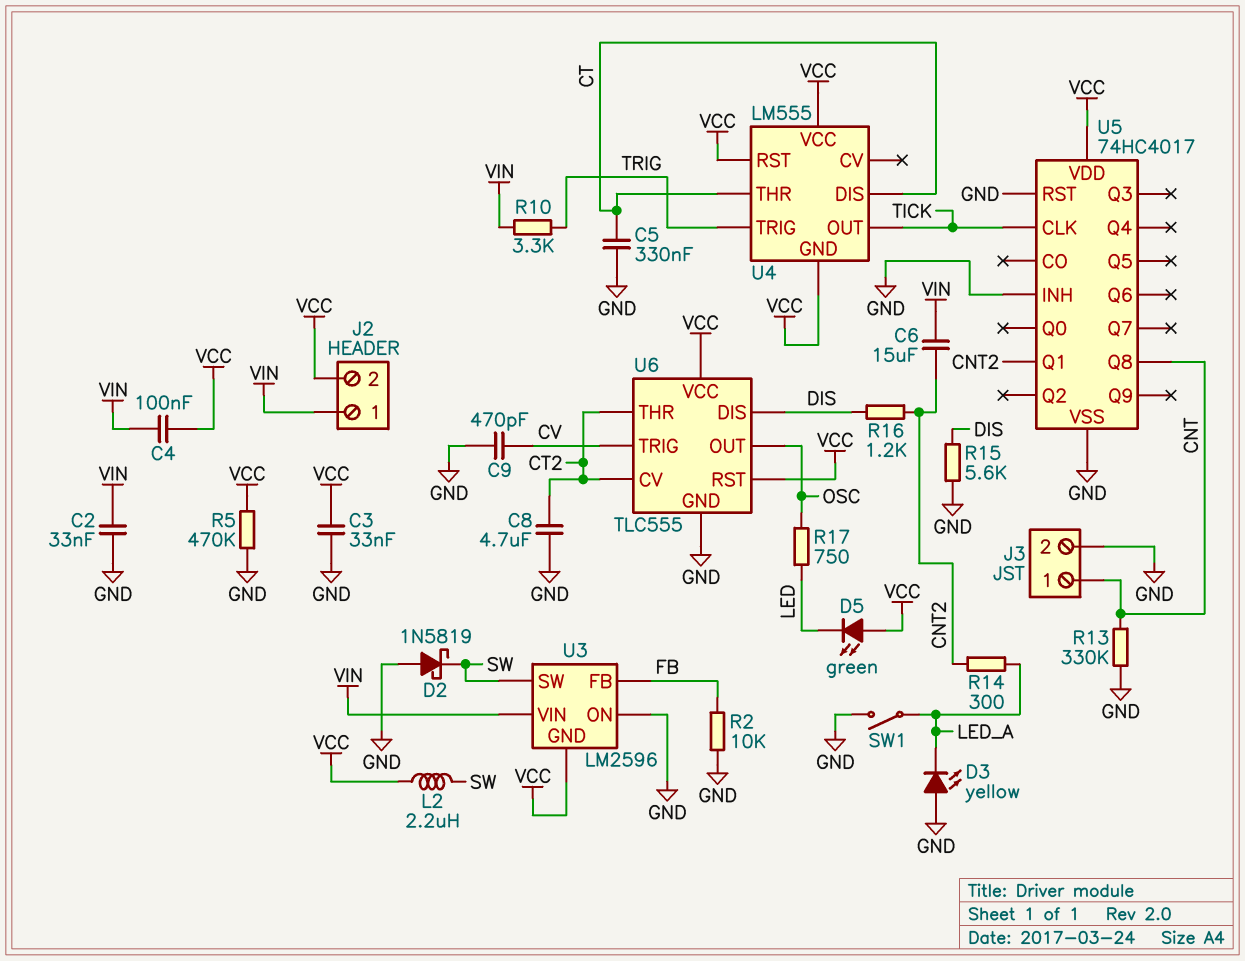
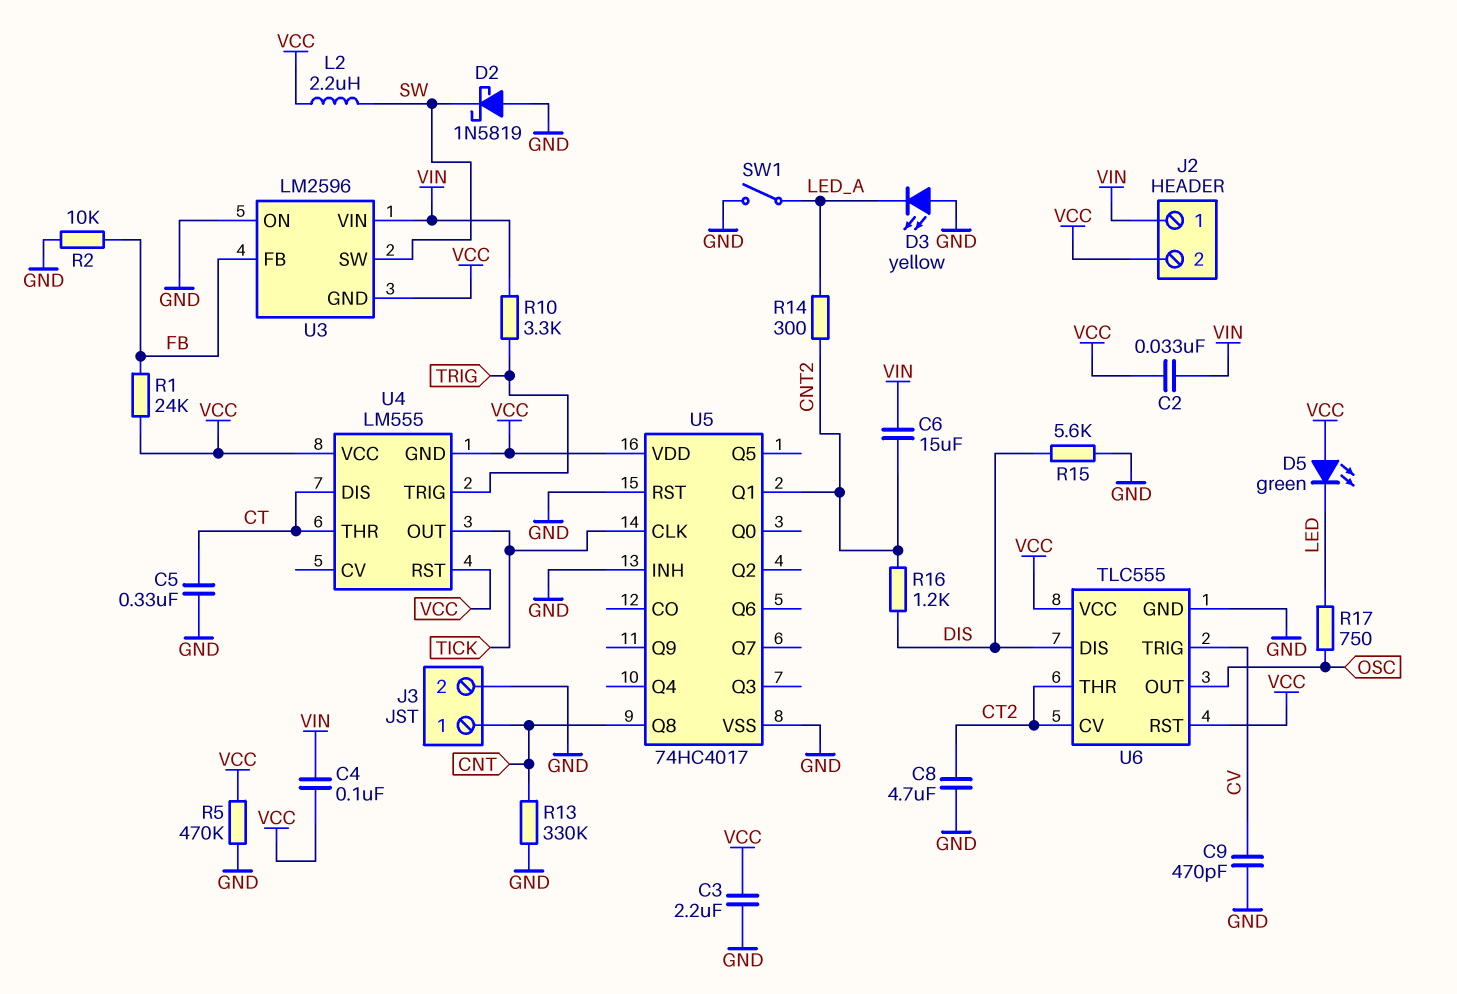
C2: 33nF (GND, VIN) -> 33nF (VCC, VIN)
C3: 33nF (GND, VCC) -> 2.2uF (GND, VCC)
R1: none -> 24k (FB, VCC)

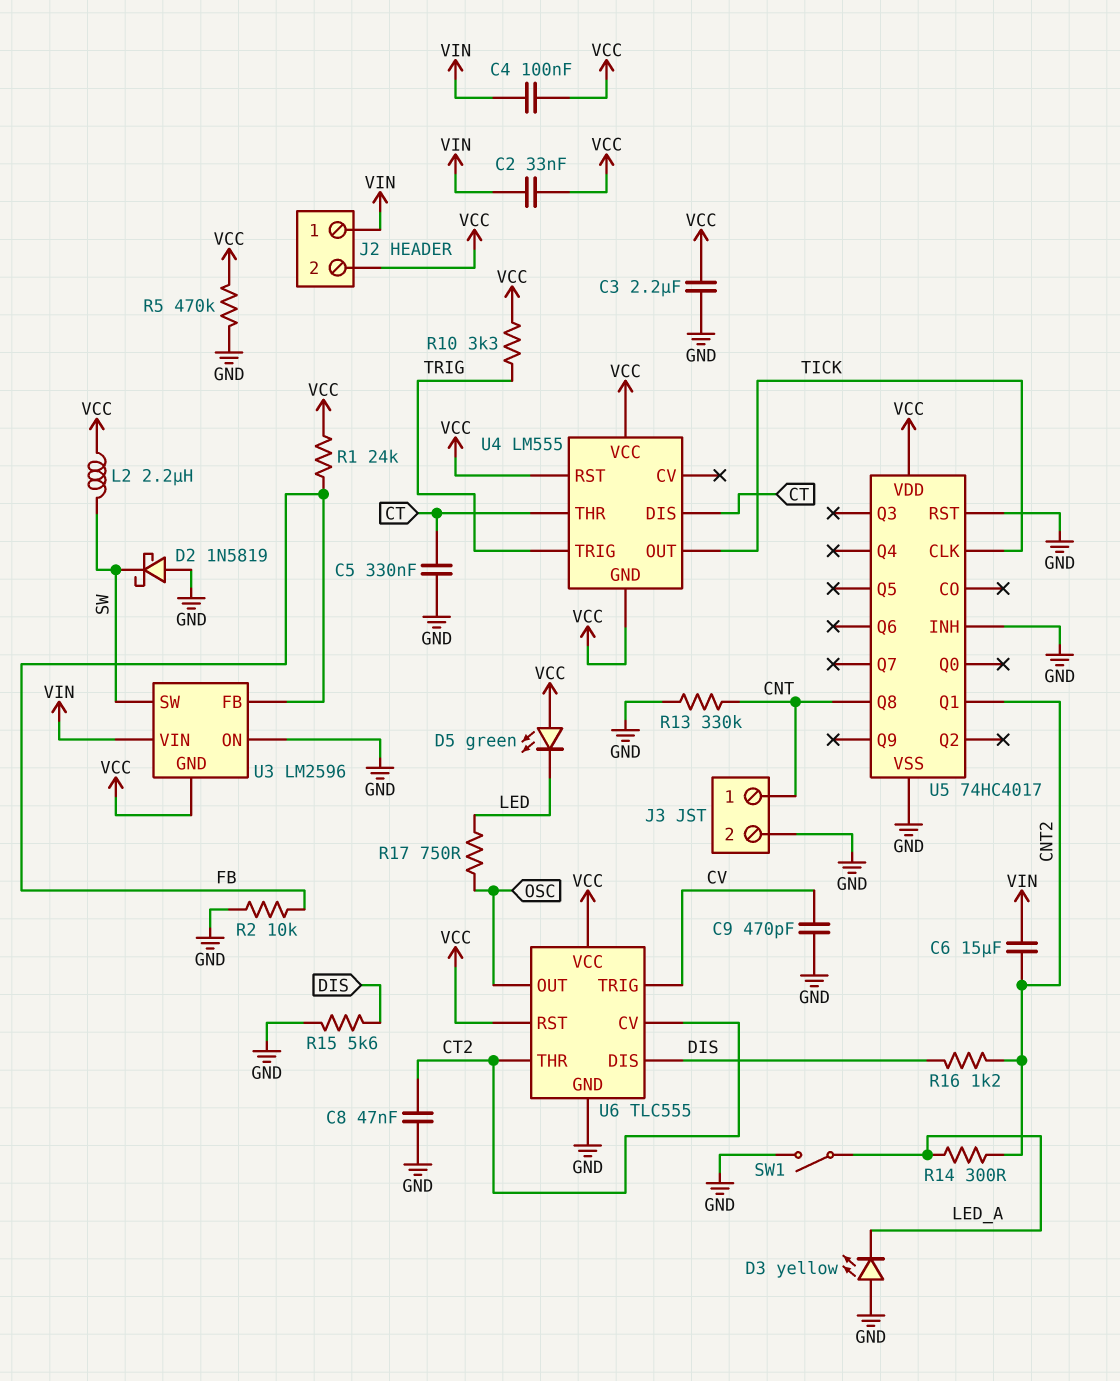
C8: 4.7uF (CT2, GND) -> 47nF (CT2, GND)
R10: 3.3k (TRIG, VIN) -> 3.3k (TRIG, VCC)

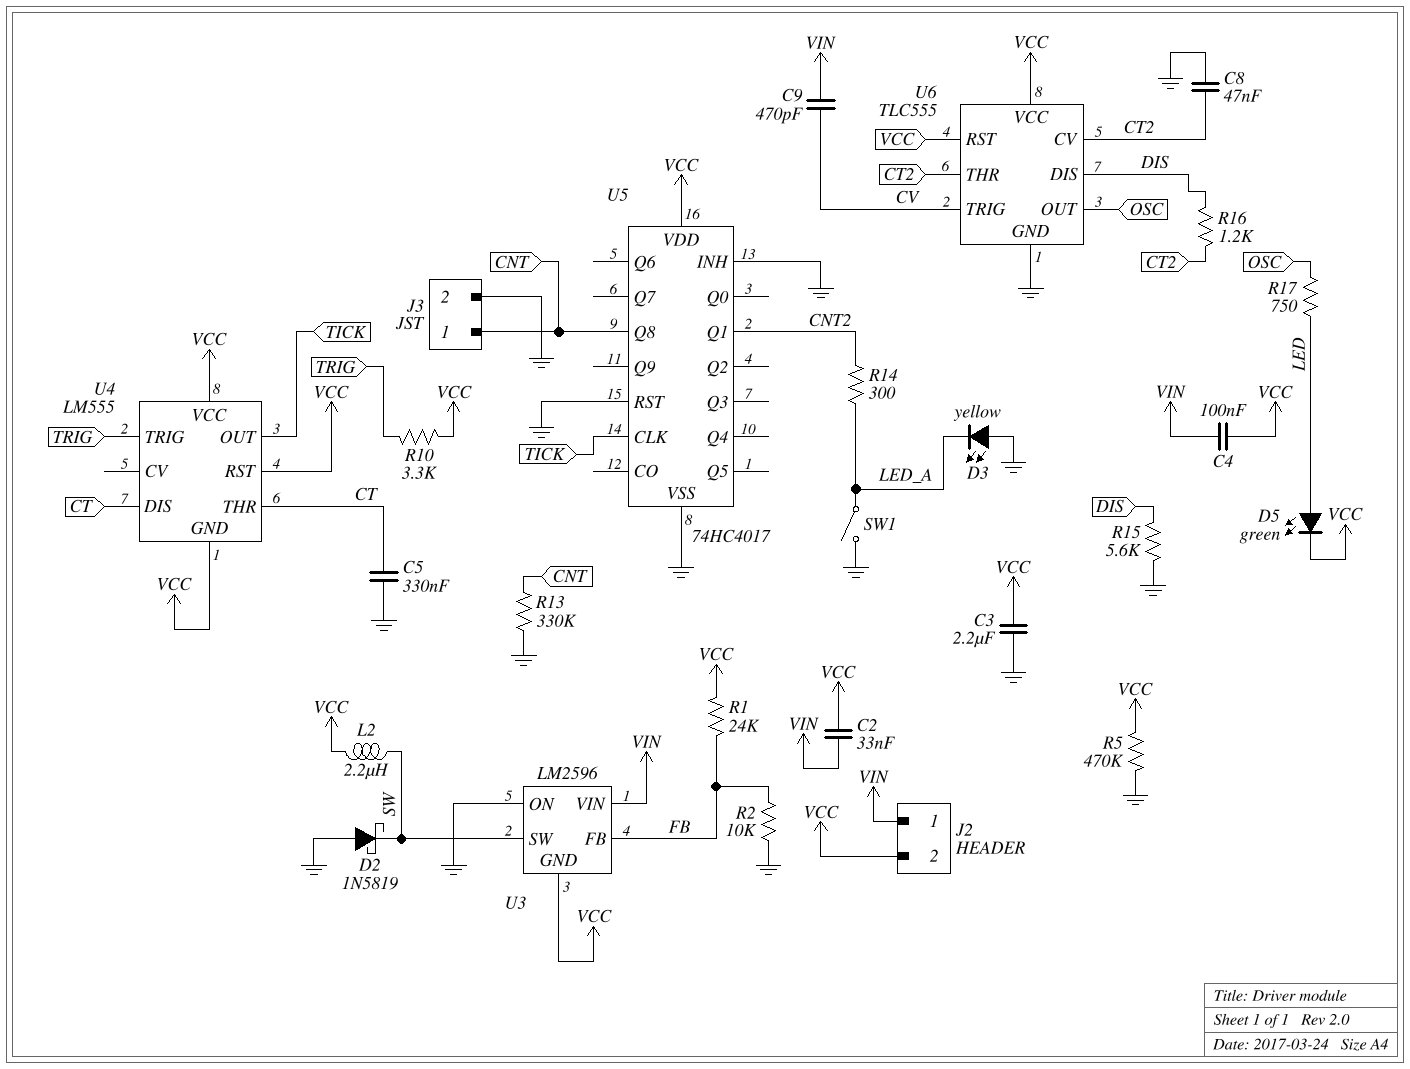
C6: 15uF (CNT2, VIN) -> none
C9: 470pF (CV, GND) -> 470pF (CV, VIN)
D5: LED green (A VCC, K LED) -> LED green (A LED, K VCC)
R16: 1.2k (CNT2, DIS) -> 1.2k (CT2, DIS)

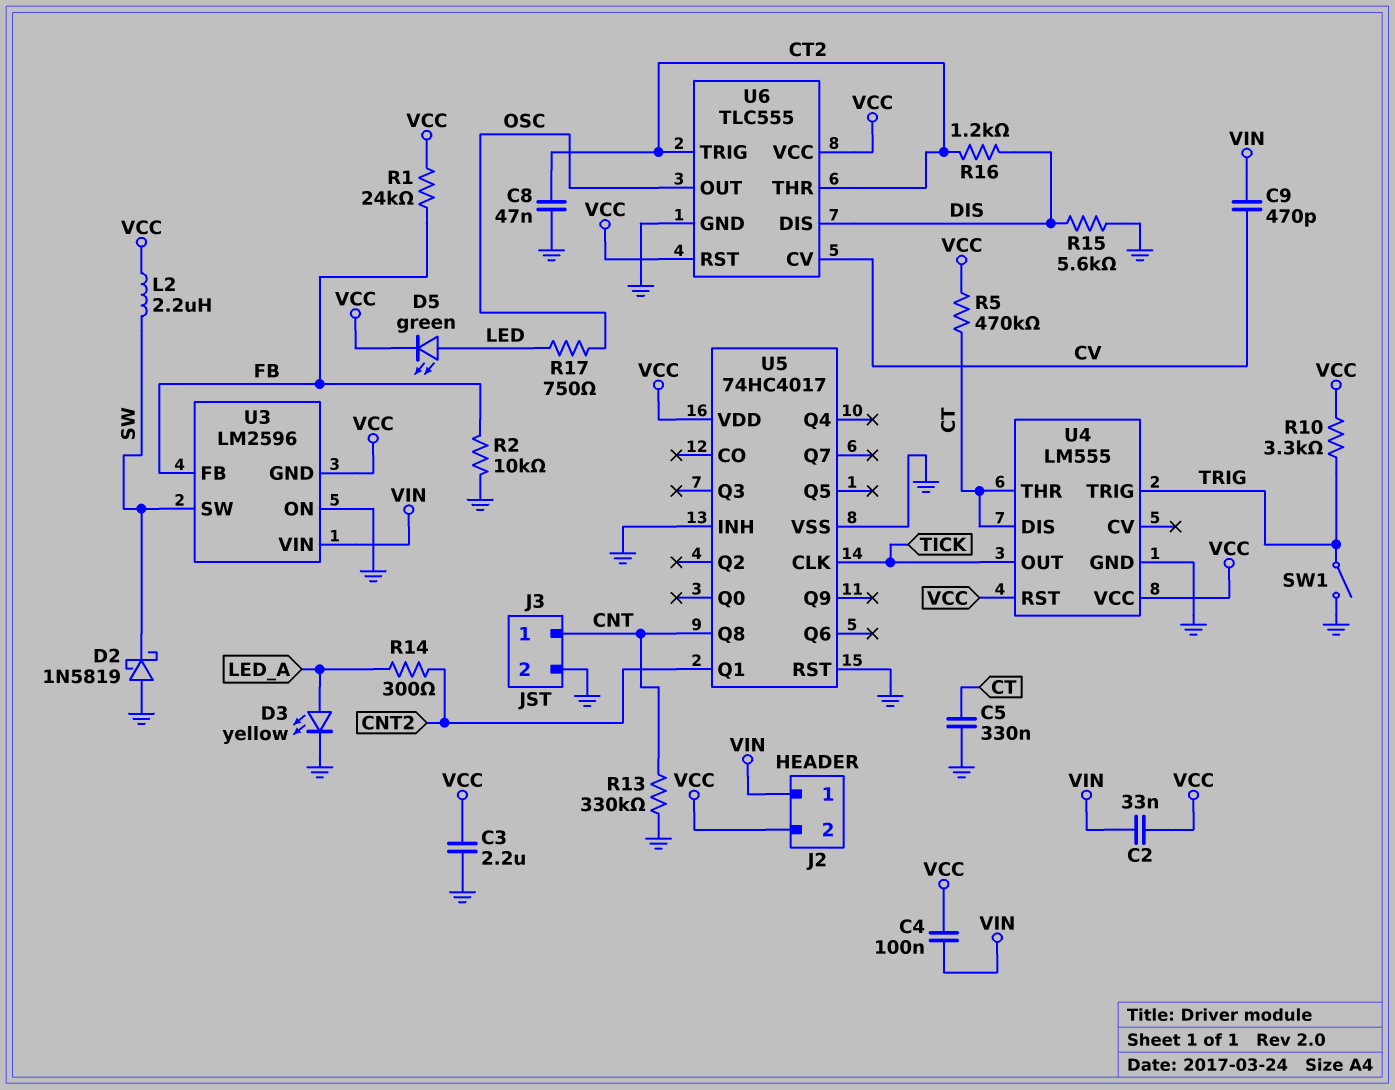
D3: LED yellow (A GND, K LED_A) -> LED yellow (A LED_A, K GND)
R5: 470k (GND, VCC) -> 470k (CT, VCC)
SW1: switch (GND, LED_A) -> switch (GND, TRIG)
U4 pin GND: VCC -> GND
U6 pin CV: CT2 -> CV
U6 pin TRIG: CV -> CT2

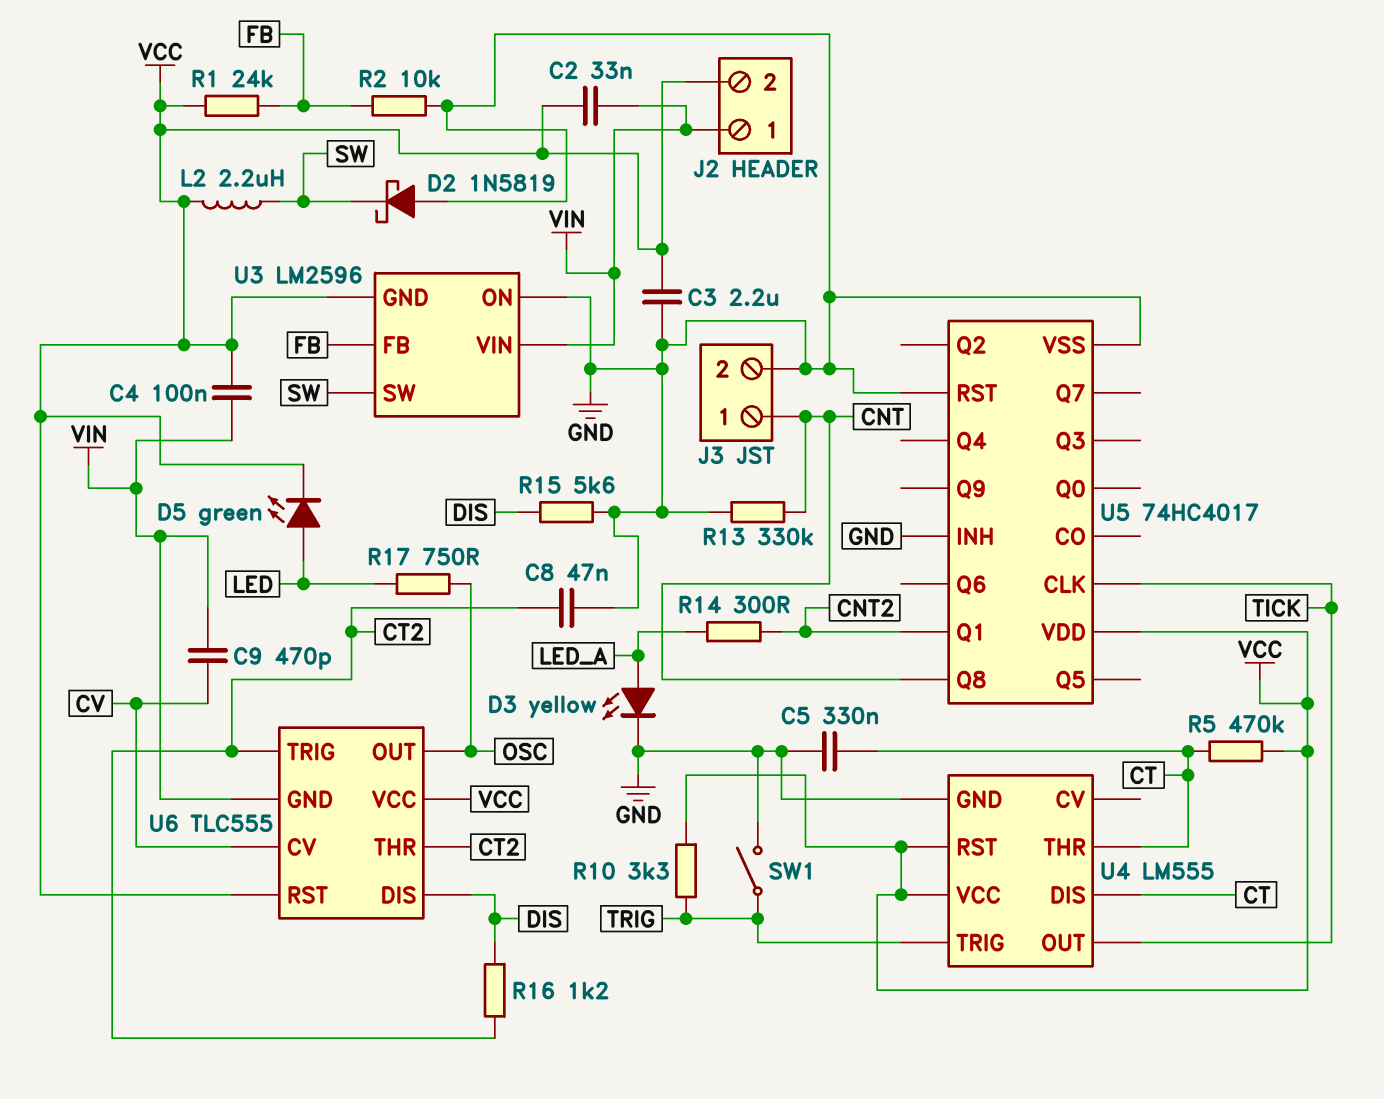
U6 pin GND: GND -> VIN

